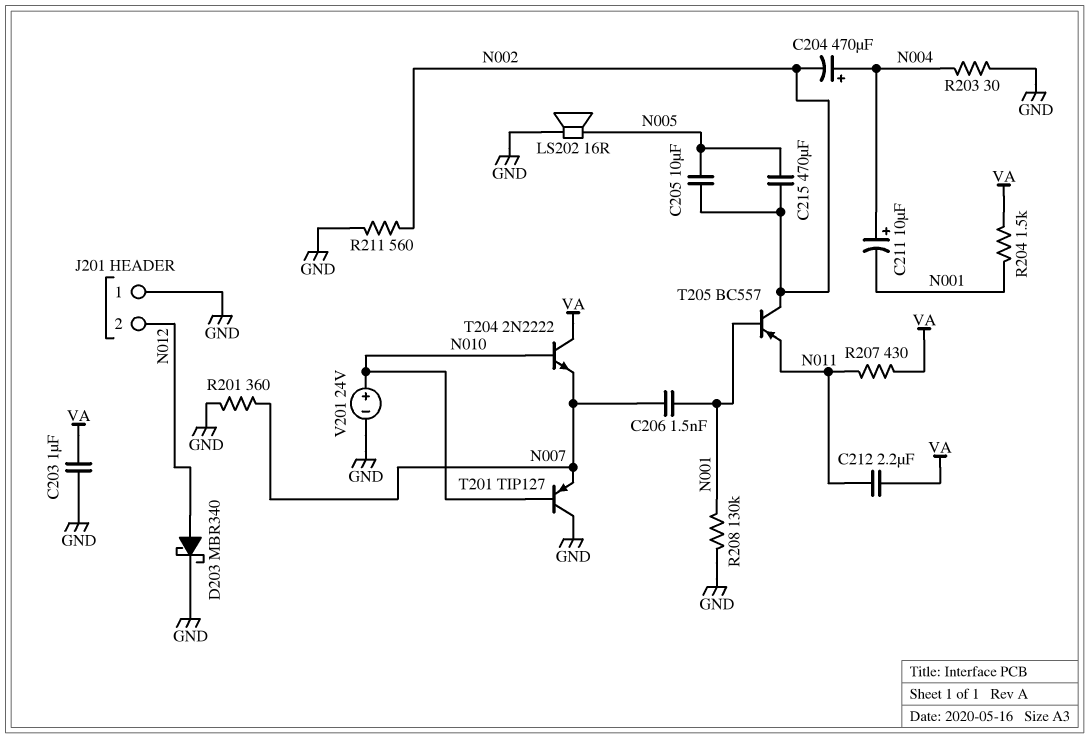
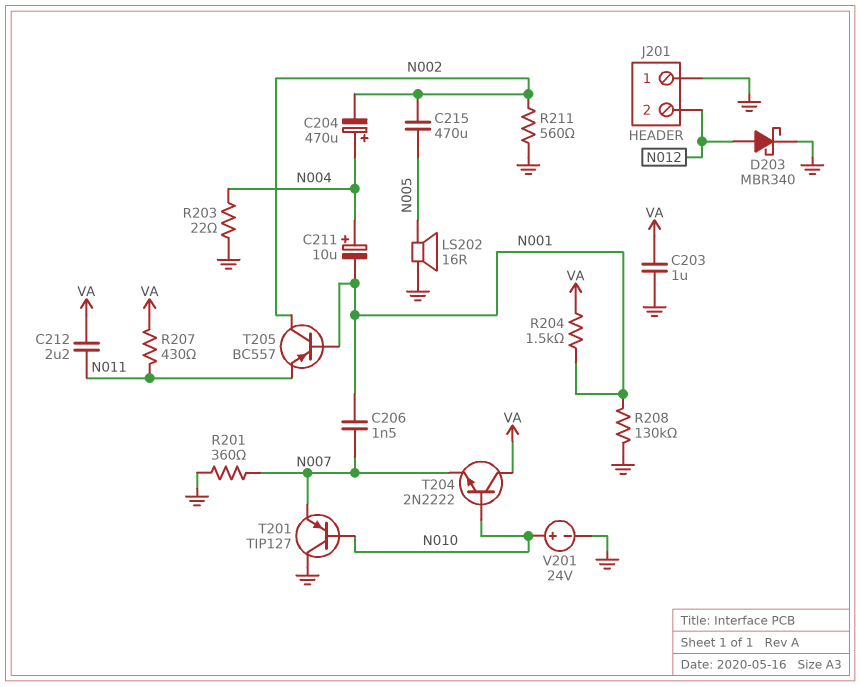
C205: 10uF (N002, N005) -> none
R203: 30 (GND, N004) -> 22 (GND, N004)

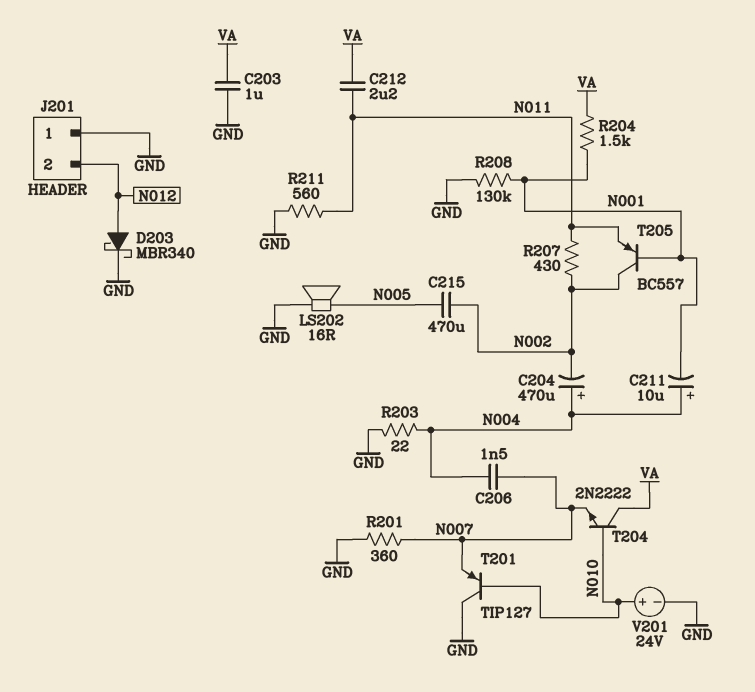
C206: 1.5nF (N001, N007) -> 1.5nF (N004, N007)
R207: 430 (N011, VA) -> 430 (N002, N011)
R211: 560 (GND, N002) -> 560 (GND, N011)

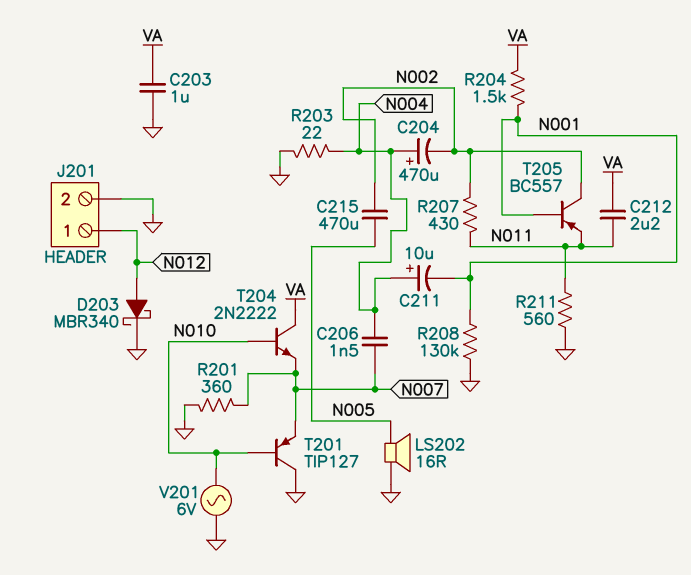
J201 pin 1: GND -> N012
J201 pin 2: N012 -> GND
V201: 24V (plus N010, minus GND) -> AC 6V (GND, N010)

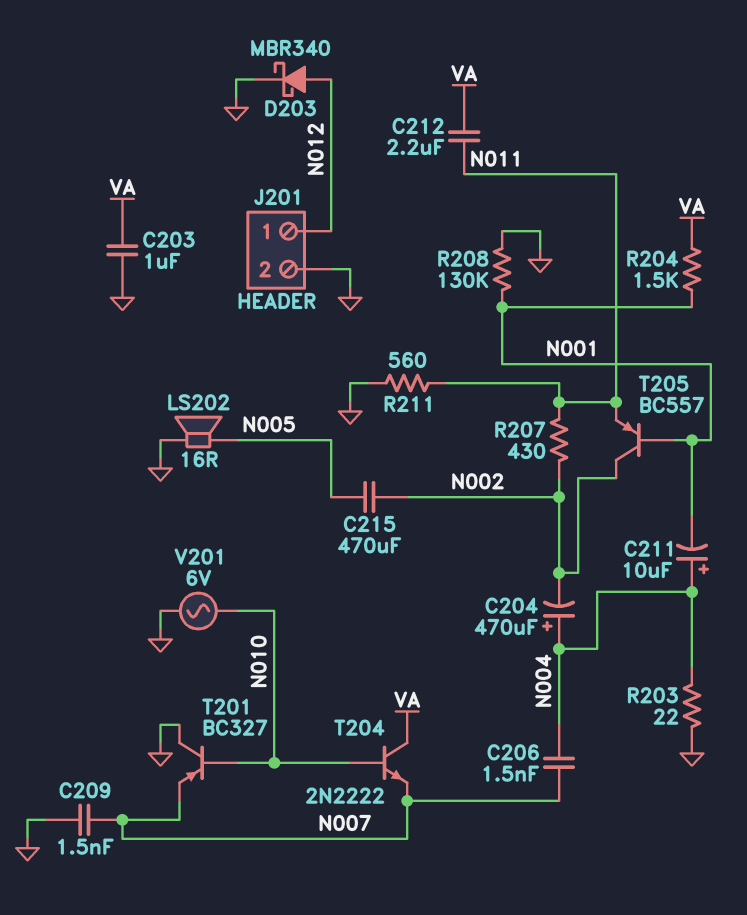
C209: none -> 1.5nF (GND, N007)
R201: 360 (GND, N007) -> none
T201: PNP TIP127 (B N010, C GND, E N007) -> PNP BC327 (B N010, C GND, E N007)

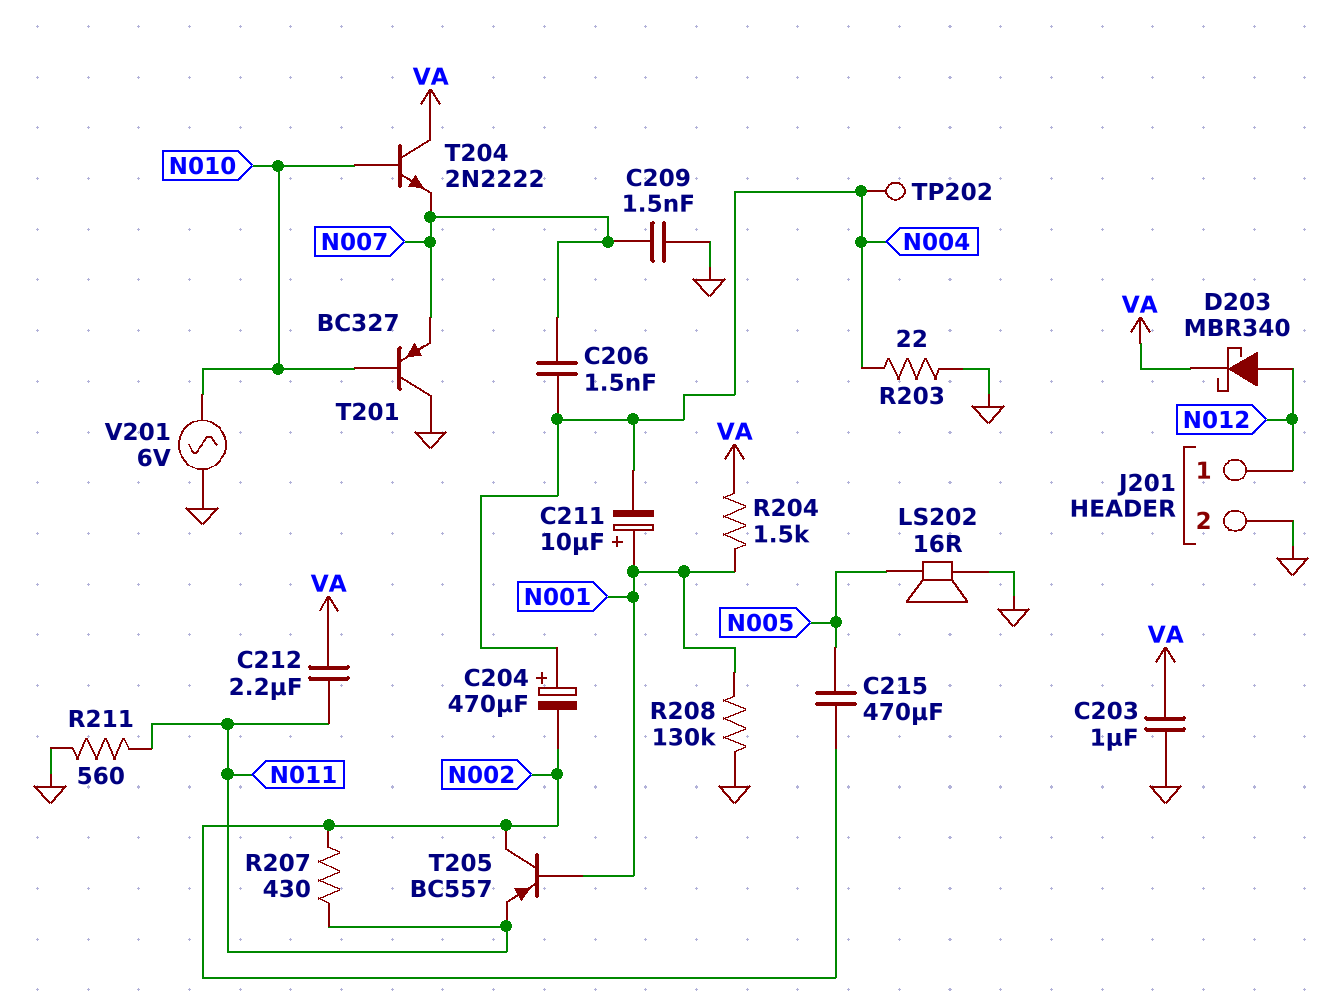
C211: 10uF (plus N004, minus N001) -> 10uF (plus N001, minus N004)
D203: schottky MBR340 (A N012, K GND) -> schottky MBR340 (A N012, K VA)
TP202: none -> test point (N004)

